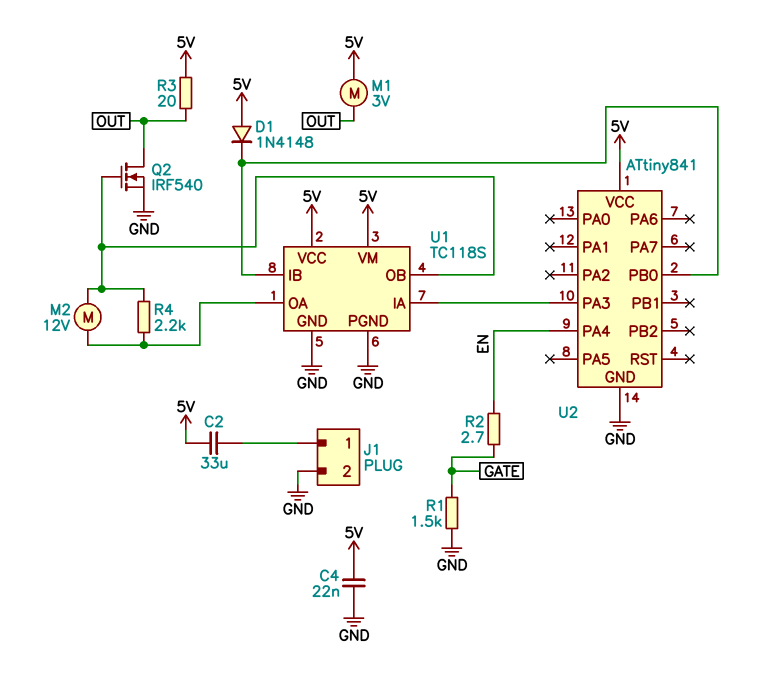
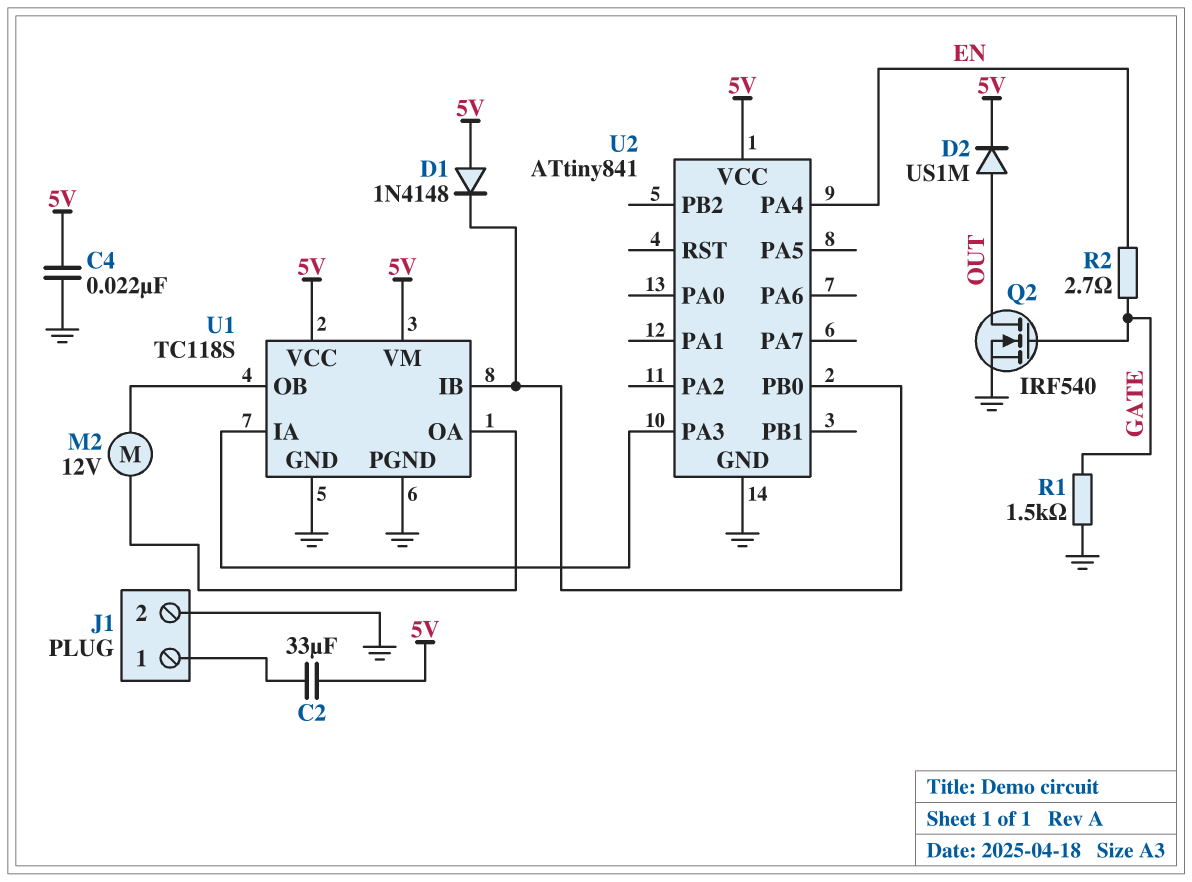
D2: none -> diode US1M (A OUT, K 5V)
M1: motor 3V (5V, OUT) -> none
Q2: NMOS IRF540 (G U1/OB, D OUT, S GND) -> NMOS IRF540 (G GATE, D OUT, S GND)
R3: 20 (5V, OUT) -> none
R4: 2.2k (U1/OA, U1/OB) -> none

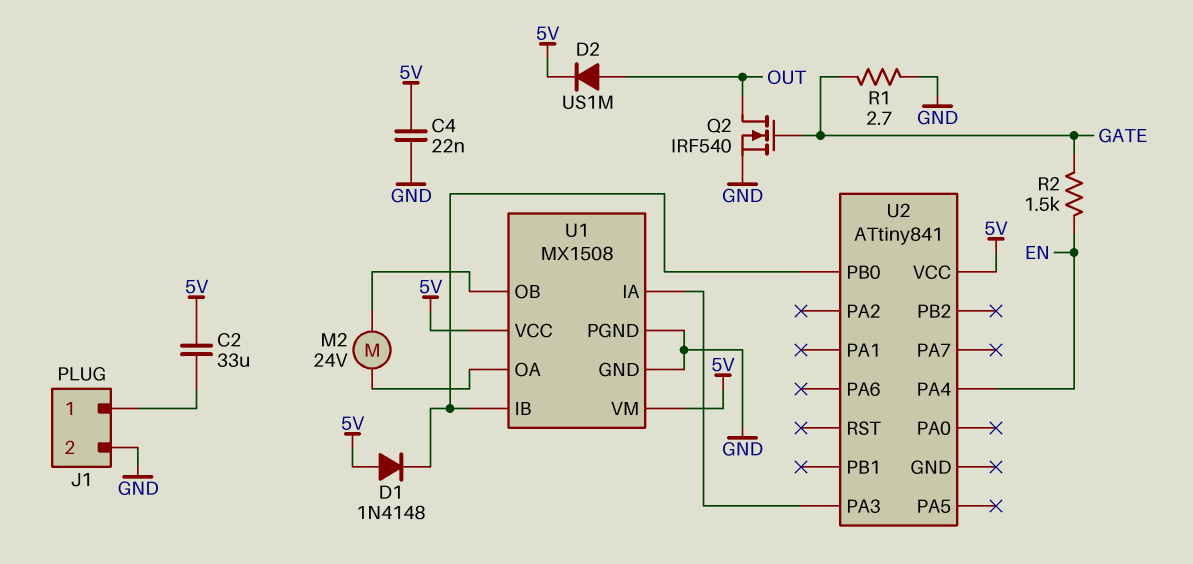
M2: motor 12V (U1/OA, U1/OB) -> motor 24V (U1/OA, U1/OB)
R1: 1.5k (GATE, GND) -> 2.7 (GATE, GND)
R2: 2.7 (EN, GATE) -> 1.5k (EN, GATE)
U1: TC118S -> MX1508
U2 pin GND: GND -> none

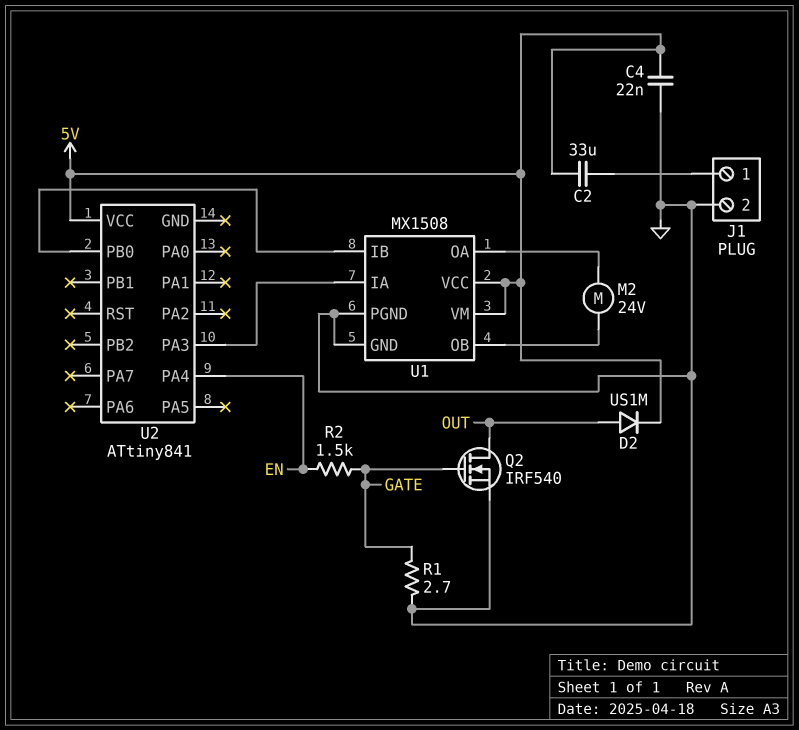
D1: diode 1N4148 (A 5V, K U1/IB) -> none

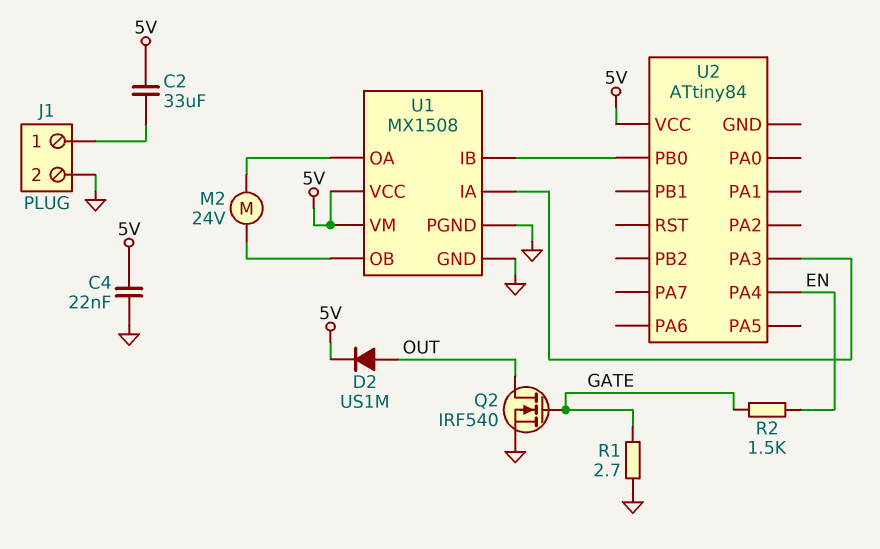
U2: ATtiny841 -> ATtiny84

